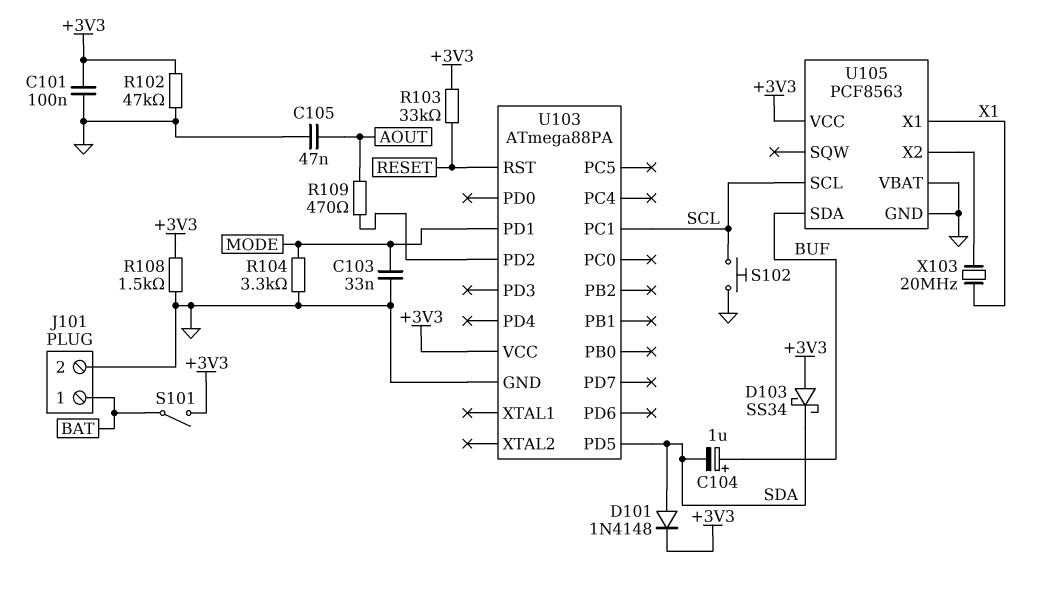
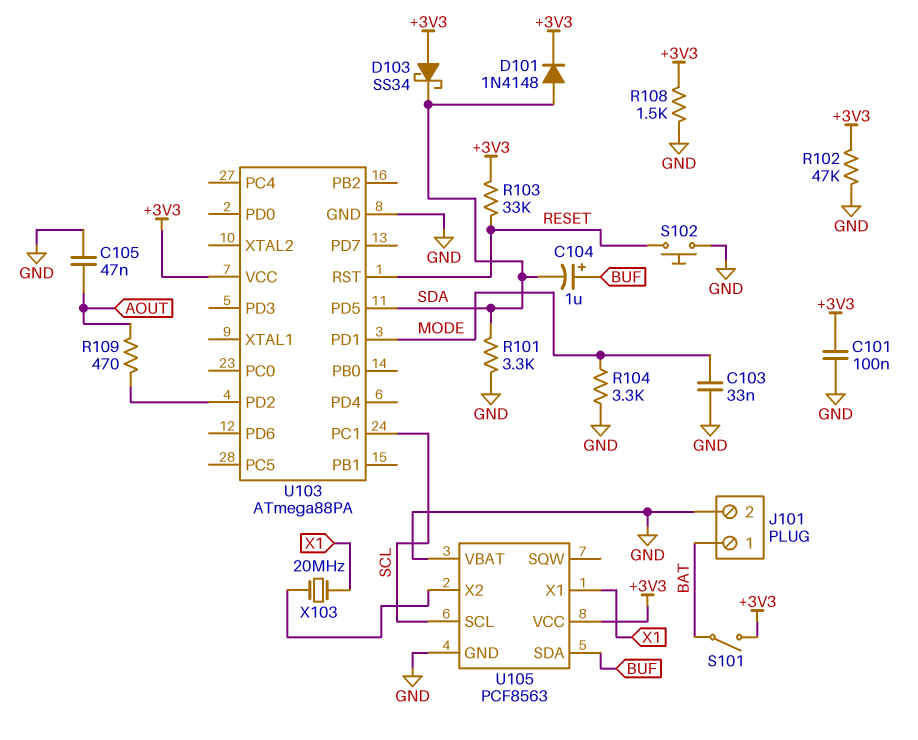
R101: none -> 3.3k (GND, SDA)
S102: button (GND, SCL) -> button (GND, RESET)

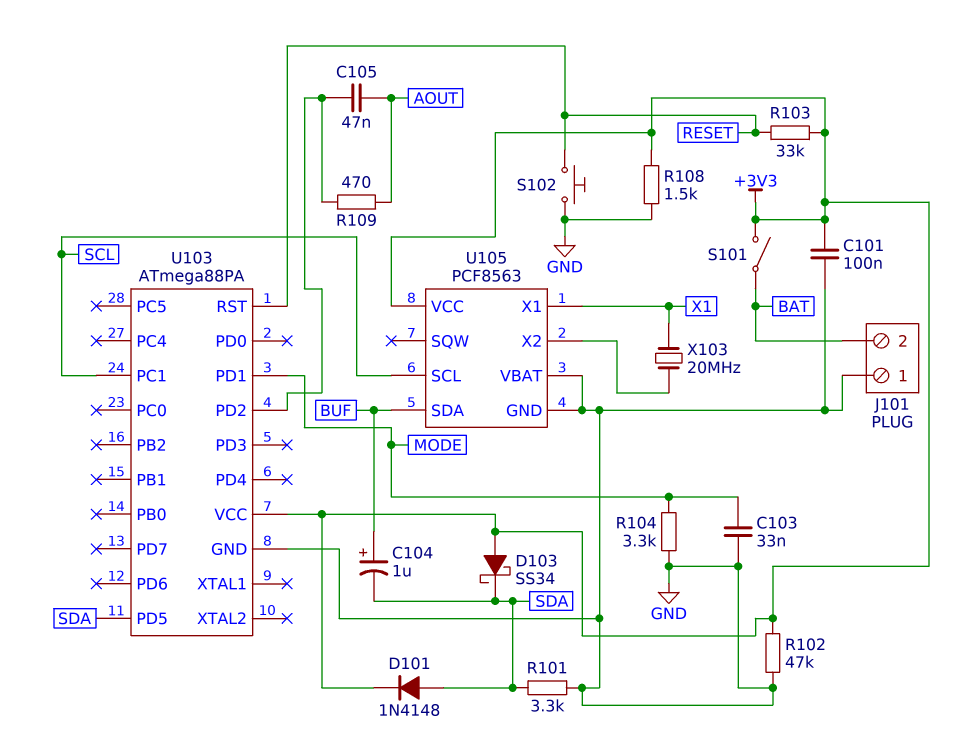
C105: 47nF (AOUT, GND) -> 47nF (AOUT, U103/PD2)
J101 pin 1: BAT -> GND
J101 pin 2: GND -> BAT

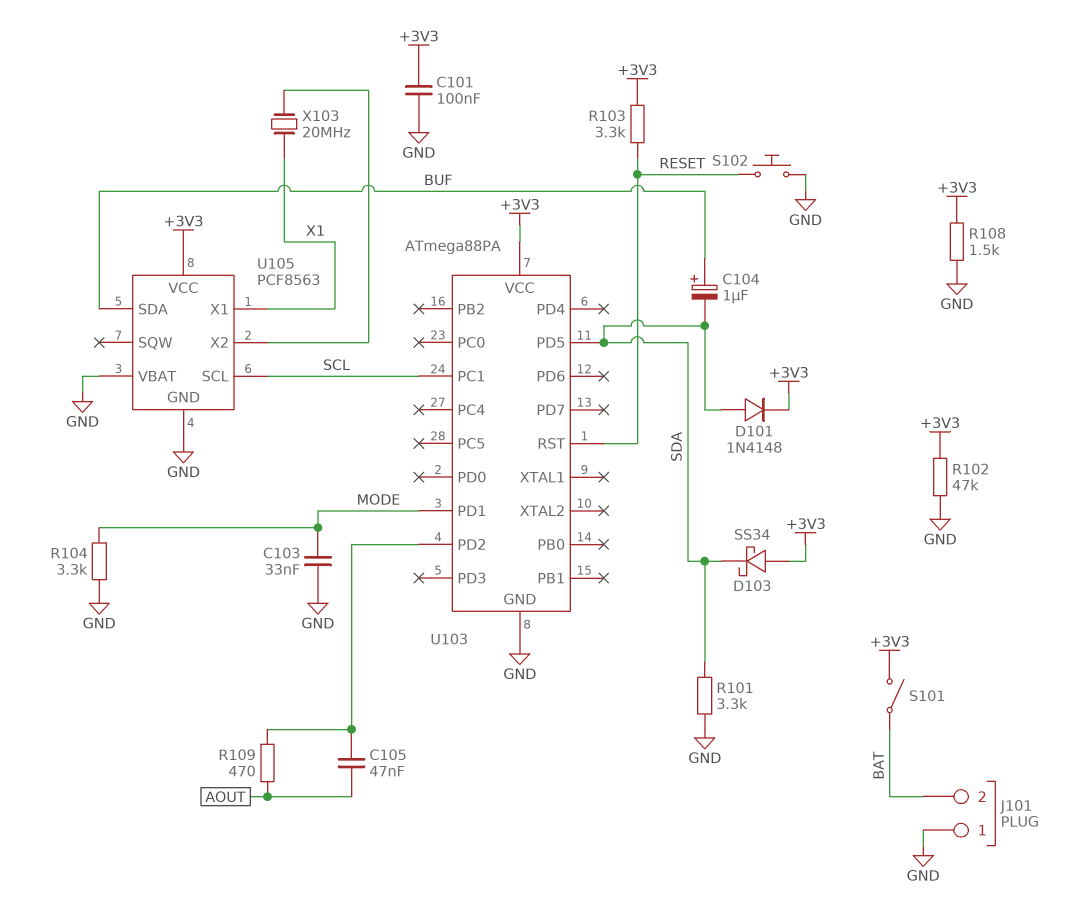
R103: 33k (+3V3, RESET) -> 3.3k (+3V3, RESET)

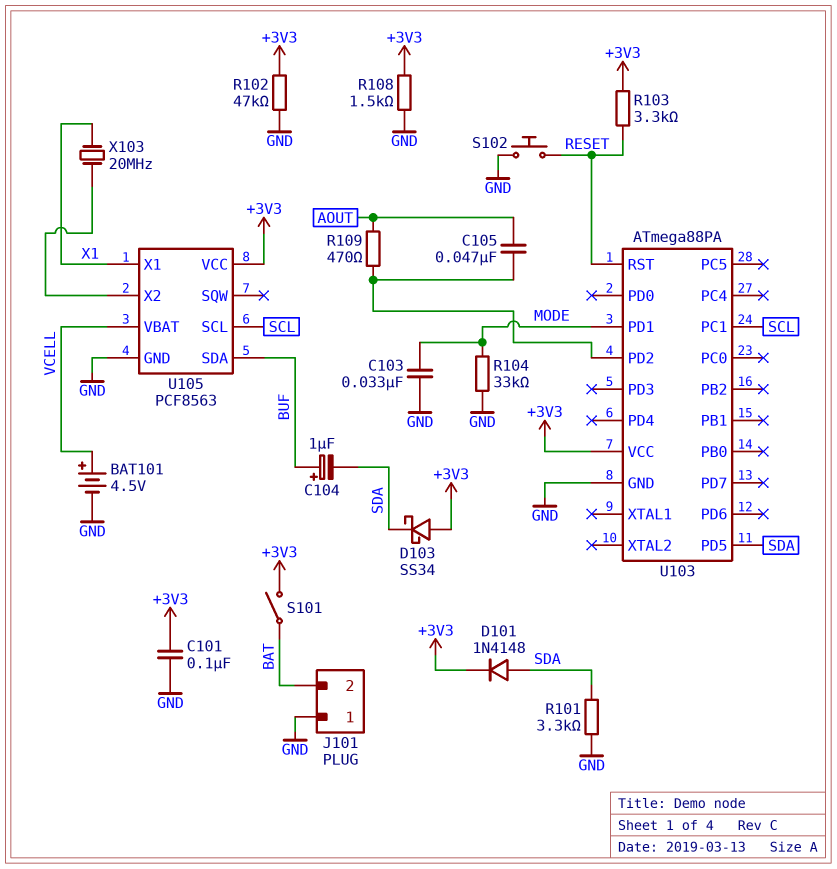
BAT101: none -> 4.5V (plus VCELL, minus GND)
R104: 3.3k (GND, MODE) -> 33k (GND, MODE)
U105 pin VBAT: GND -> VCELL

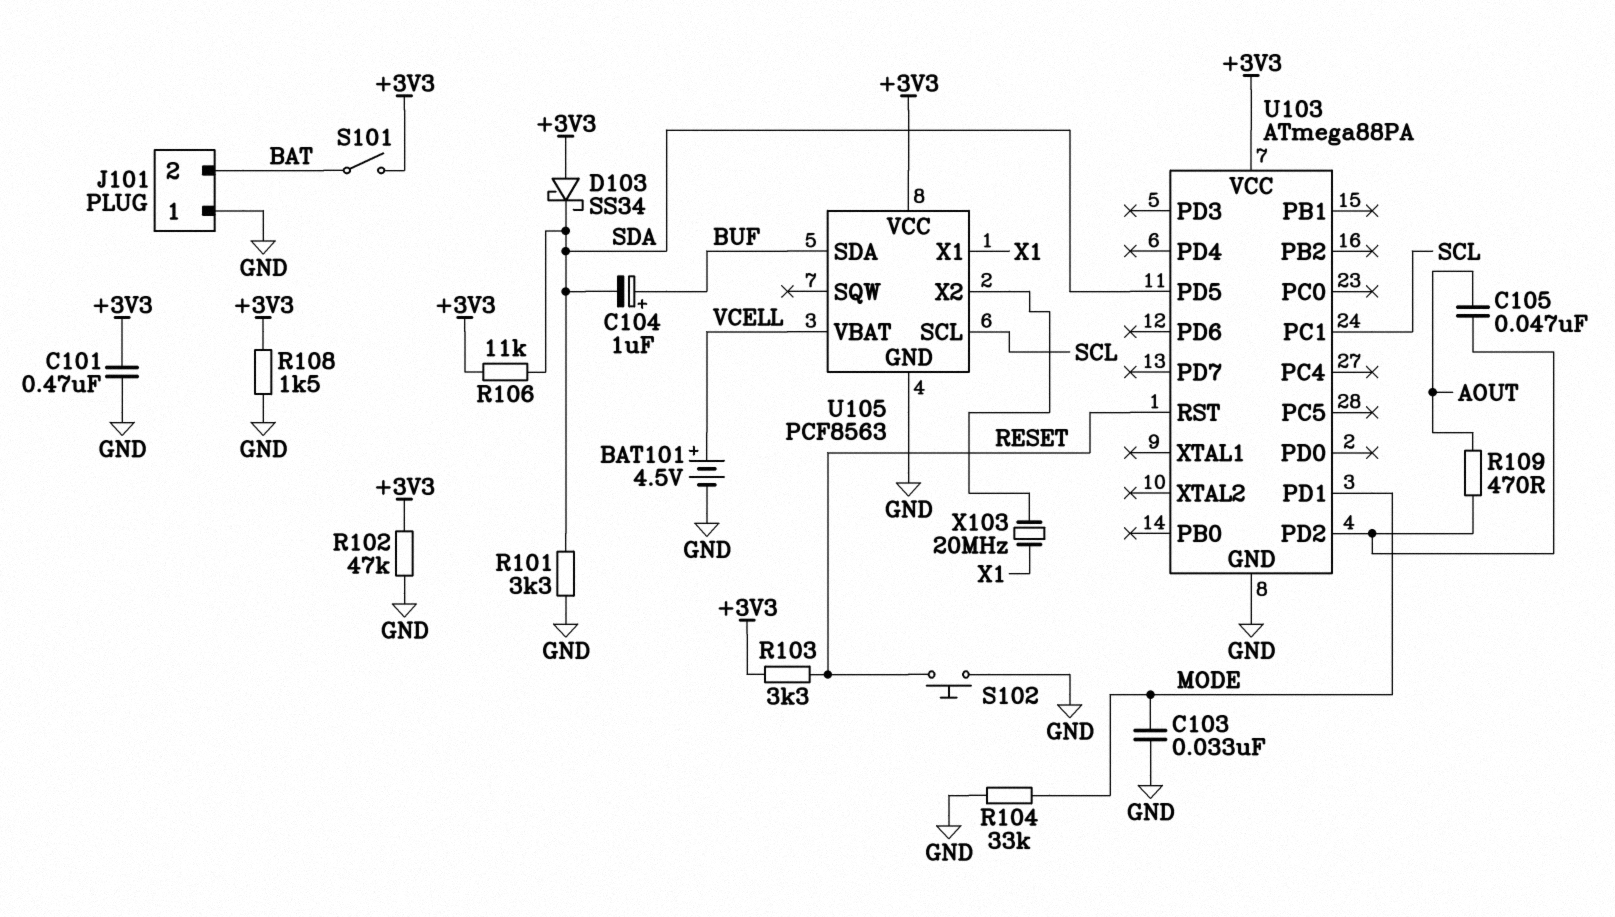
C101: 100nF (+3V3, GND) -> 470nF (+3V3, GND)
D101: diode 1N4148 (A SDA, K +3V3) -> none
R106: none -> 11k (+3V3, SDA)

